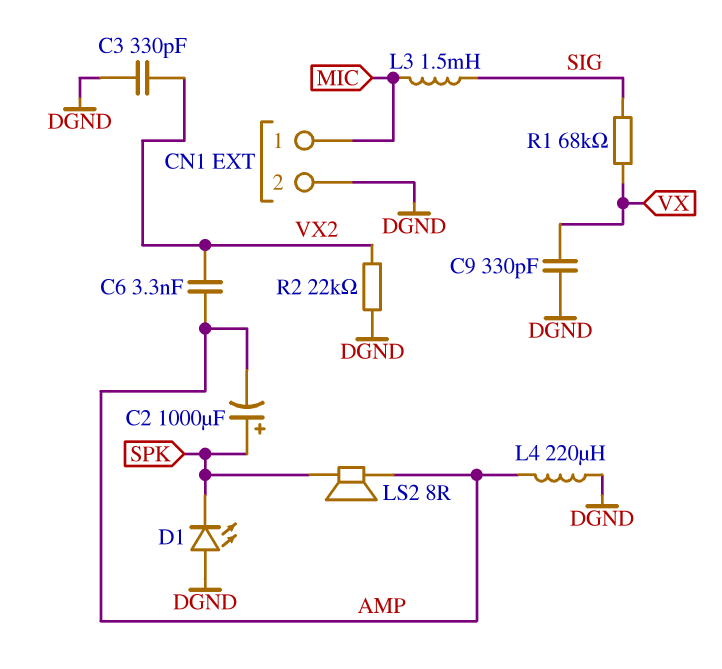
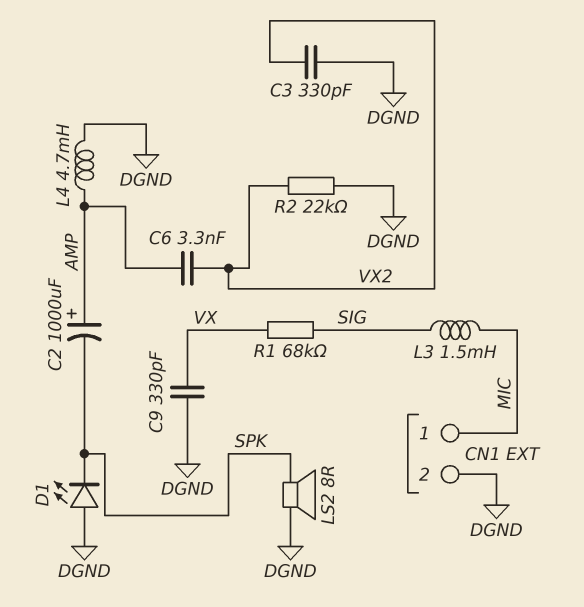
C2: 1000uF (plus SPK, minus AMP) -> 1000uF (plus AMP, minus SPK)
L4: 220uH (AMP, DGND) -> 4.7mH (AMP, DGND)
LS2: speaker 8R (AMP, SPK) -> speaker 8R (DGND, SPK)

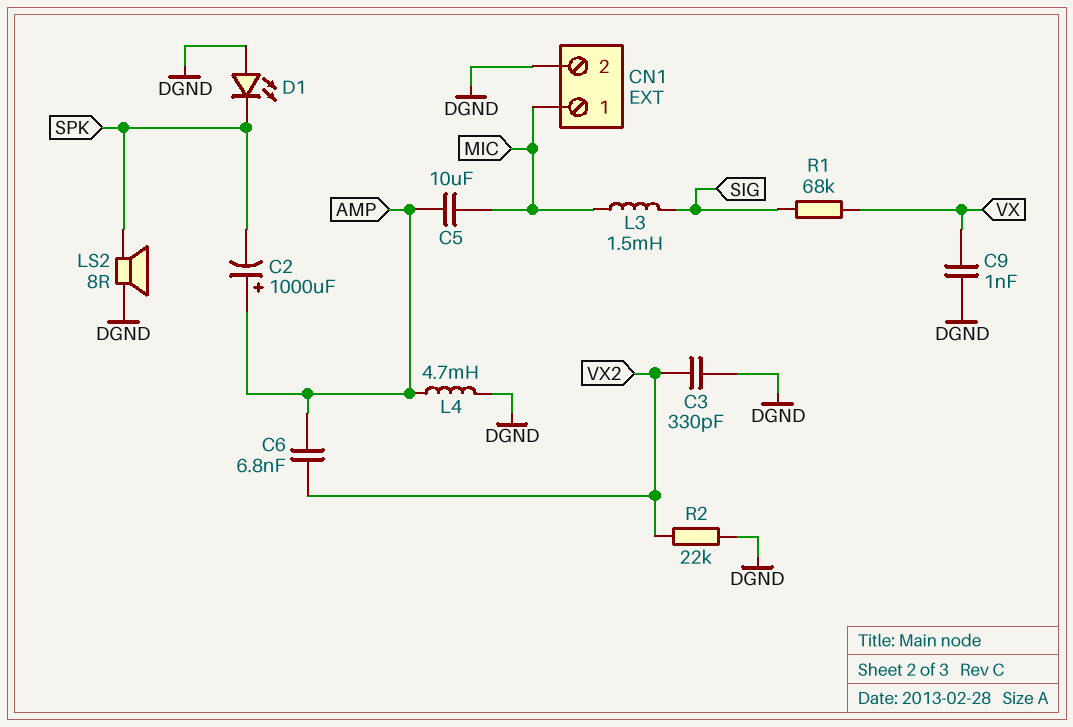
C5: none -> 10uF (AMP, MIC)
C6: 3.3nF (AMP, VX2) -> 6.8nF (AMP, VX2)
C9: 330pF (DGND, VX) -> 1nF (DGND, VX)

